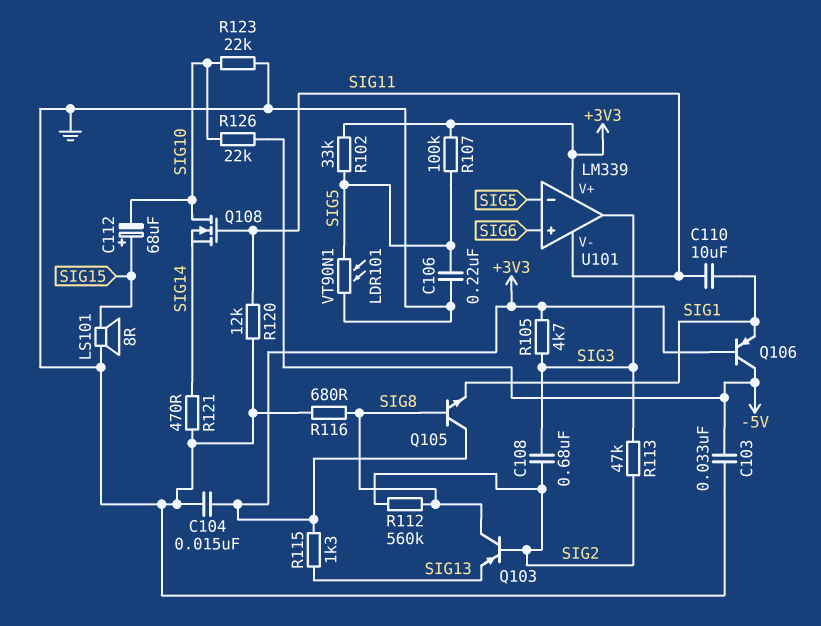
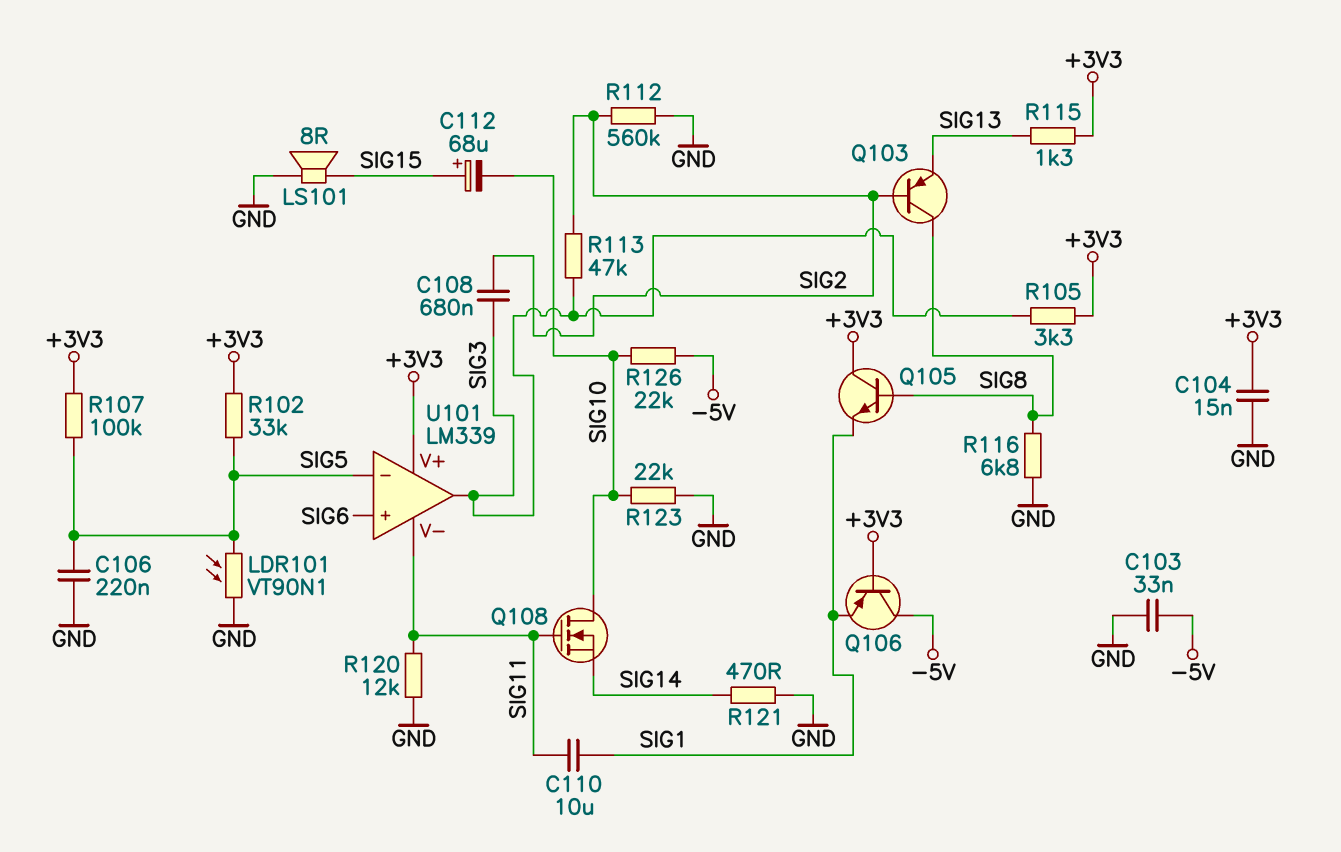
R105: 4.7k (+3V3, SIG3) -> 3.3k (+3V3, SIG3)
R112: 560k (SIG2, SIG8) -> 560k (GND, SIG2)
R116: 680 (GND, SIG8) -> 6.8k (GND, SIG8)

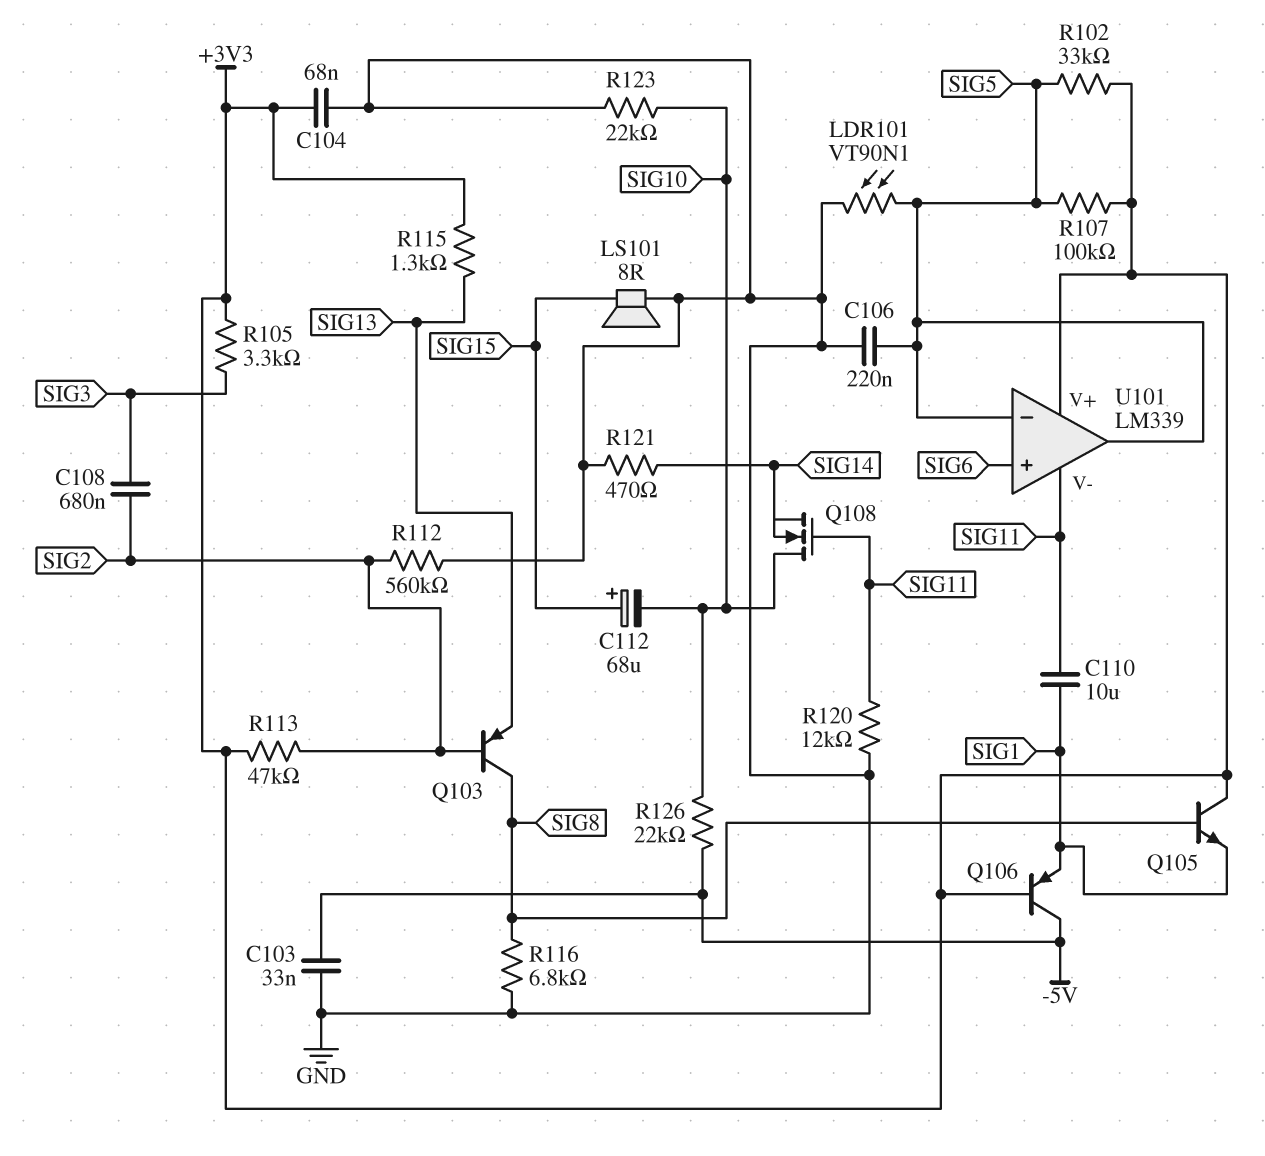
C104: 15nF (+3V3, GND) -> 68nF (+3V3, GND)
R113: 47k (SIG2, SIG3) -> 47k (+3V3, SIG2)
U101 pin out: SIG3 -> SIG5

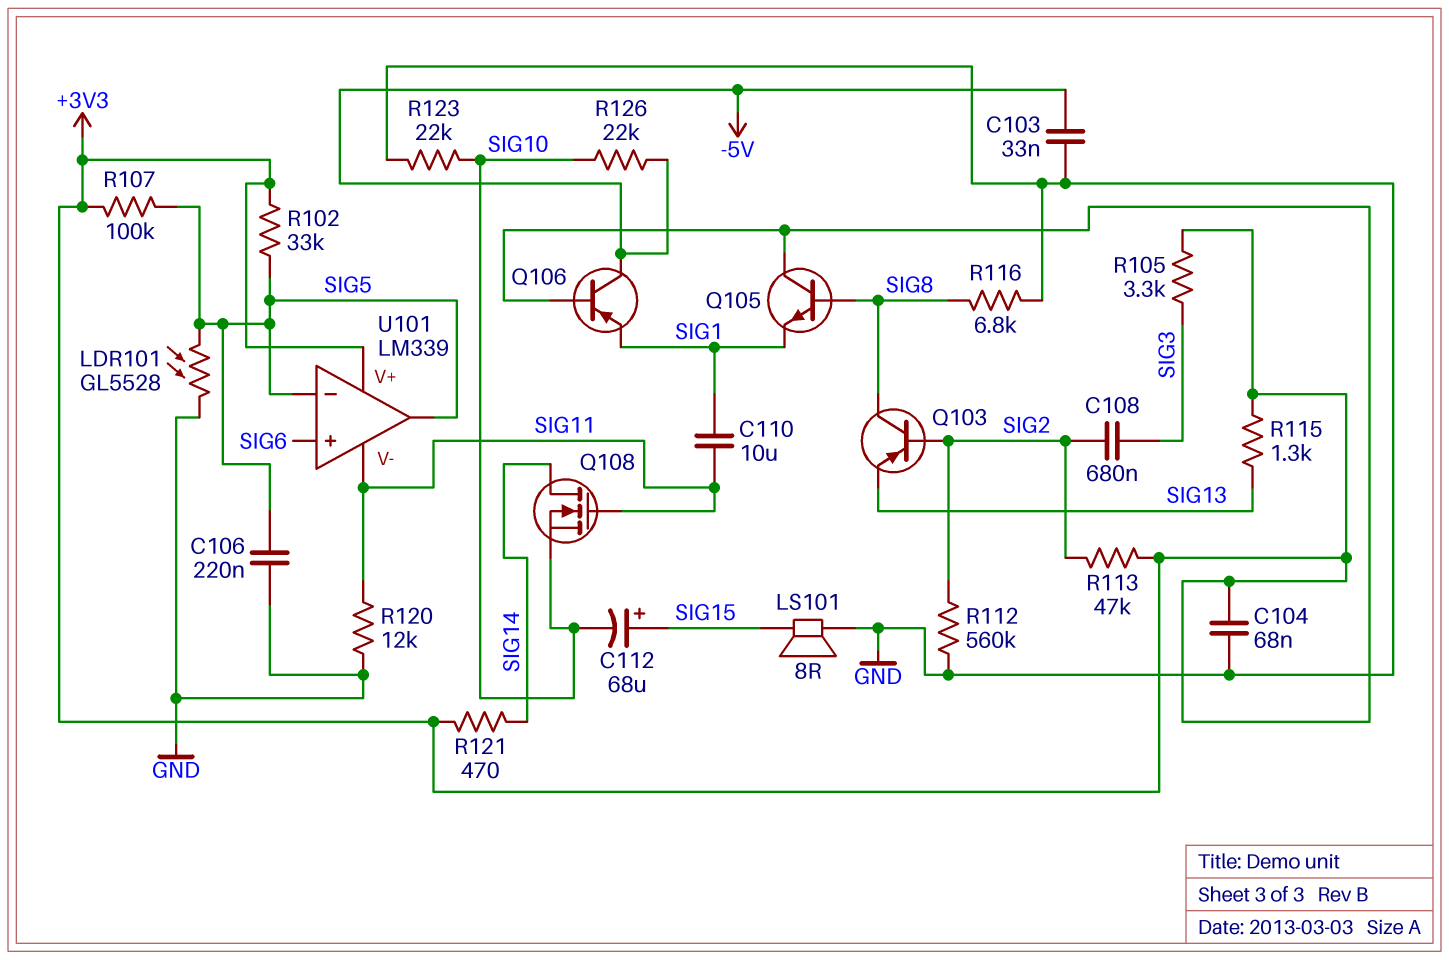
LDR101: VT90N1 (GND, SIG5) -> GL5528 (GND, SIG5)
Q108: NMOS (G SIG11, D SIG10, S SIG14) -> NMOS (G SIG11, D SIG14, S SIG10)
R121: 470 (GND, SIG14) -> 470 (+3V3, SIG14)

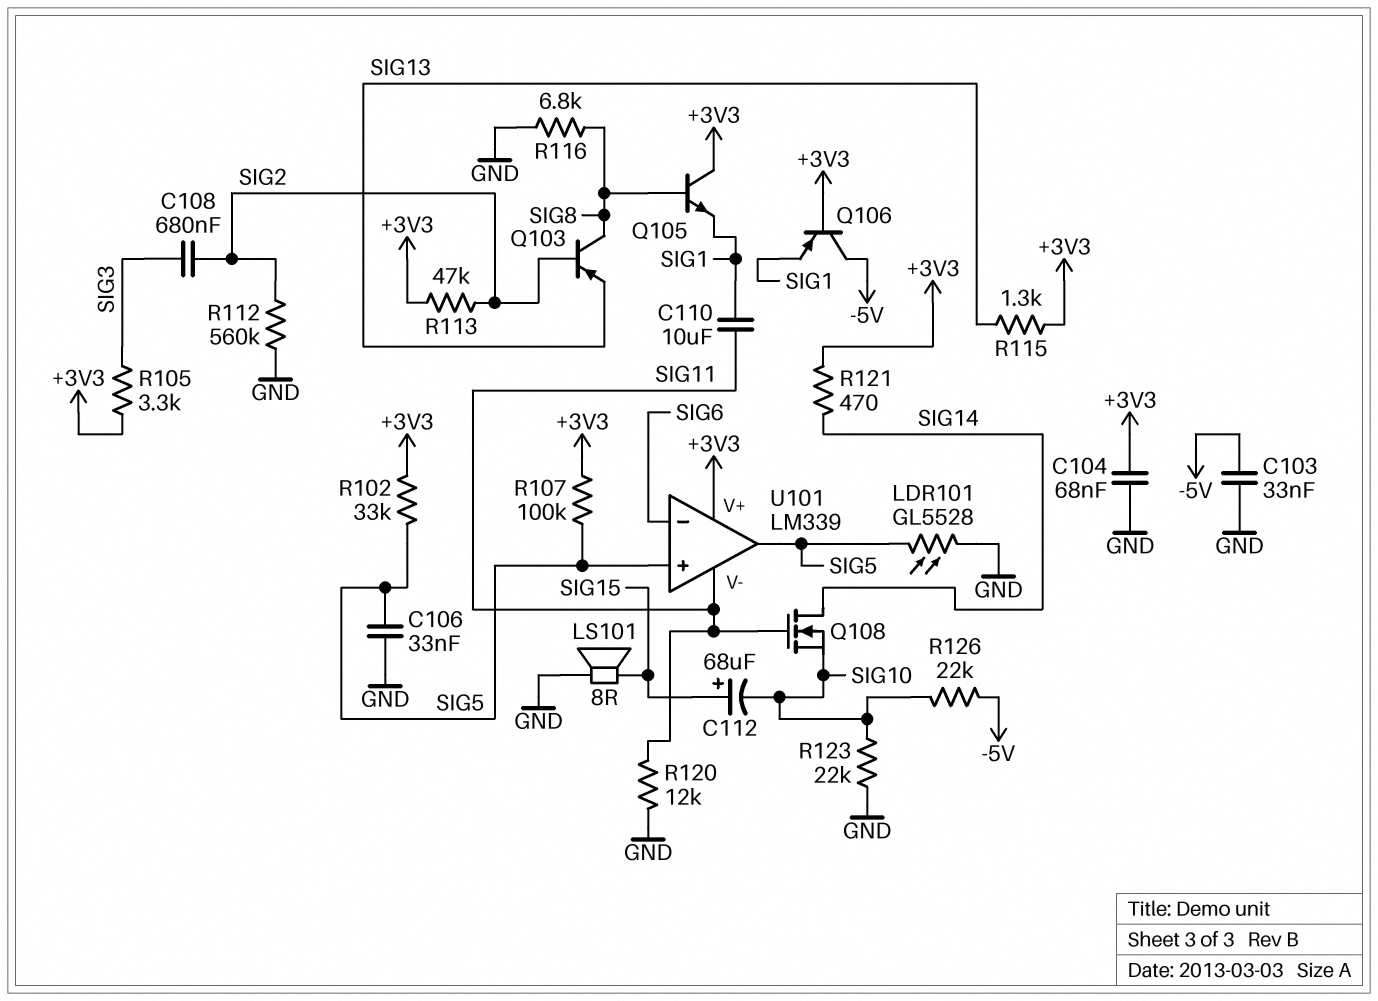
C106: 220nF (GND, SIG5) -> 33nF (GND, SIG5)
U101 pin in+: SIG6 -> SIG5
U101 pin in-: SIG5 -> SIG6

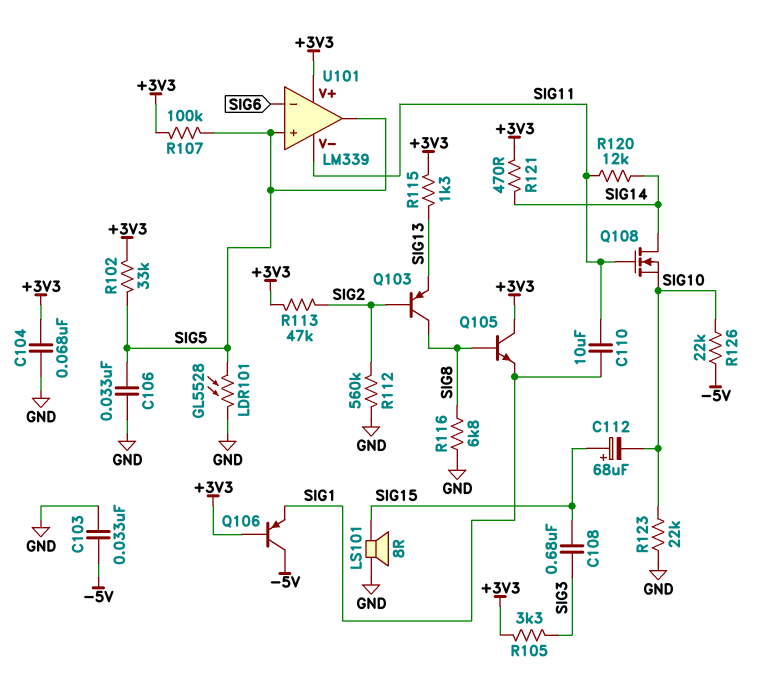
C108: 680nF (SIG2, SIG3) -> 680nF (SIG3, SIG15)
R120: 12k (GND, SIG11) -> 12k (SIG11, SIG14)

